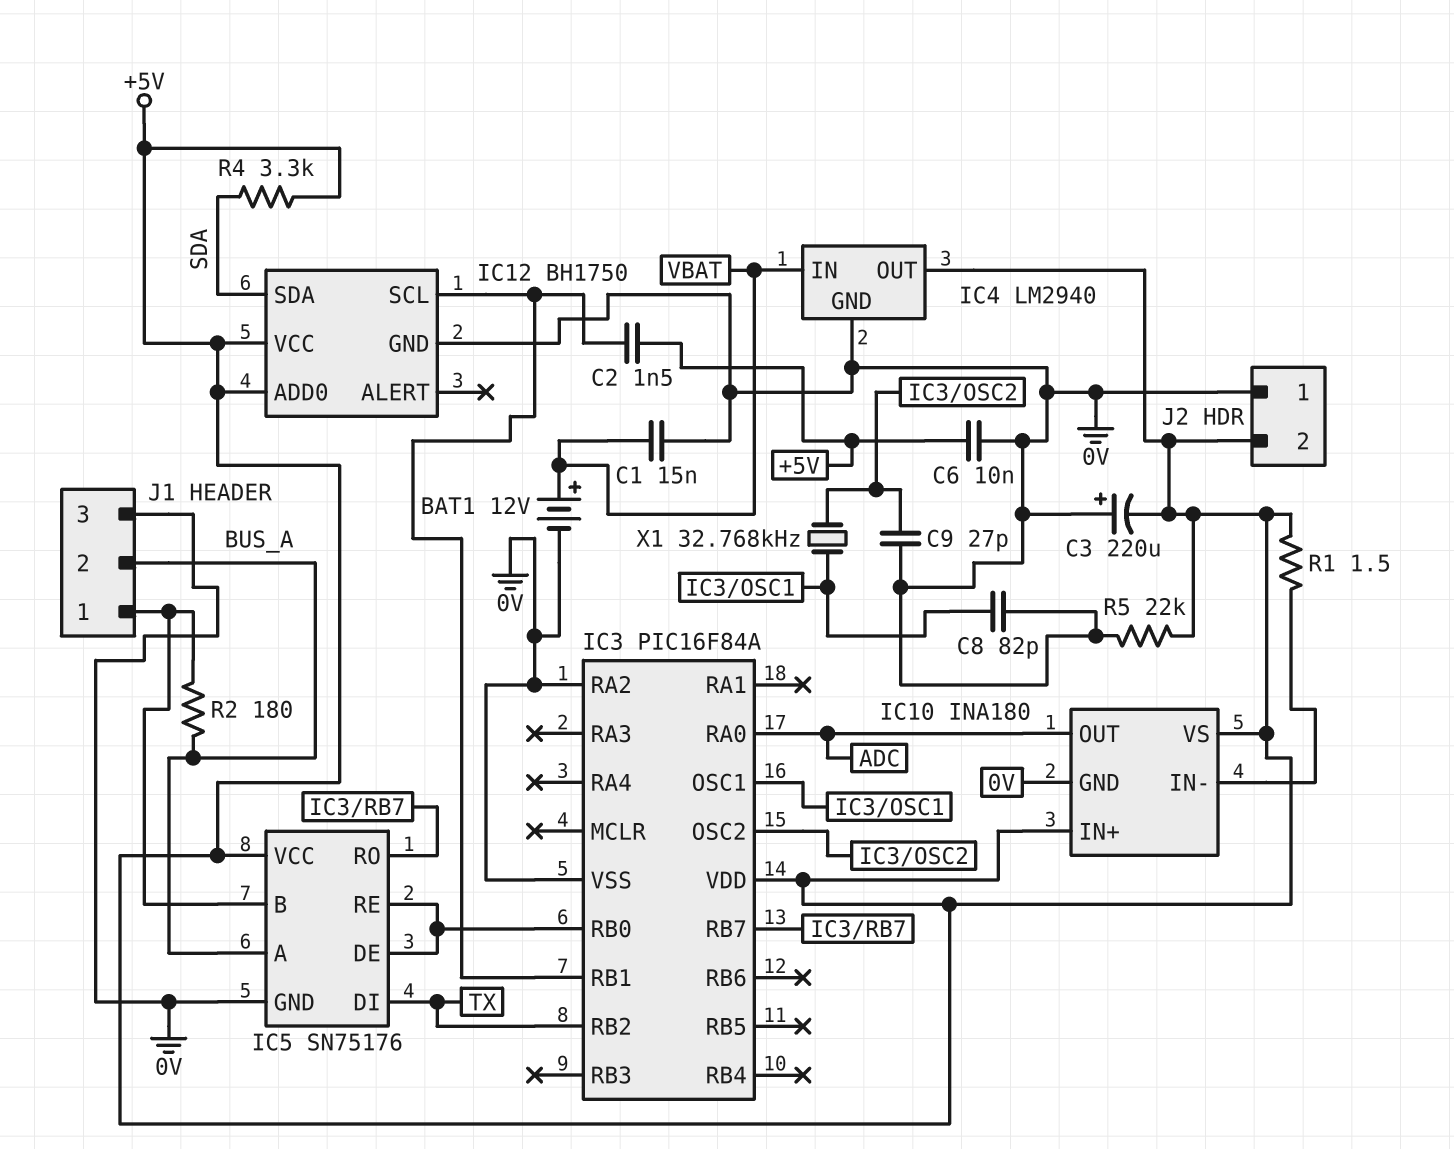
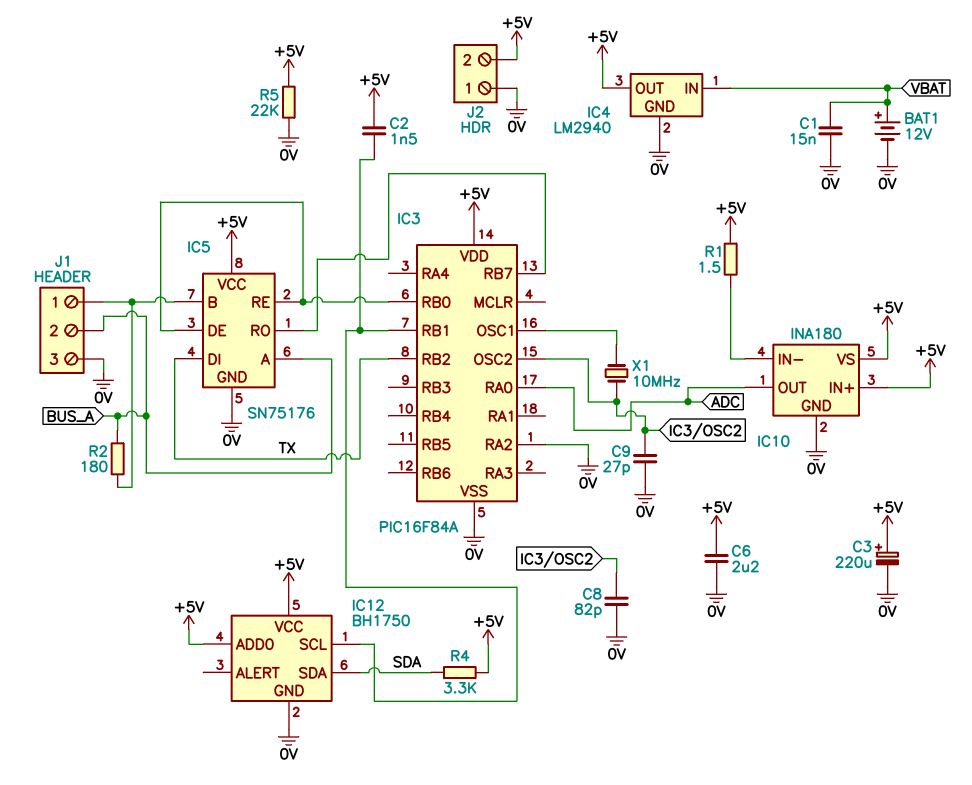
C3: 220uF (plus 0V, minus +5V) -> 220uF (plus +5V, minus 0V)
C6: 10nF (+5V, 0V) -> 2.2uF (+5V, 0V)
C8: 82pF (0V, IC3/OSC1) -> 82pF (0V, IC3/OSC2)
X1: 32.768kHz (IC3/OSC1, IC3/OSC2) -> 10MHz (IC3/OSC1, IC3/OSC2)

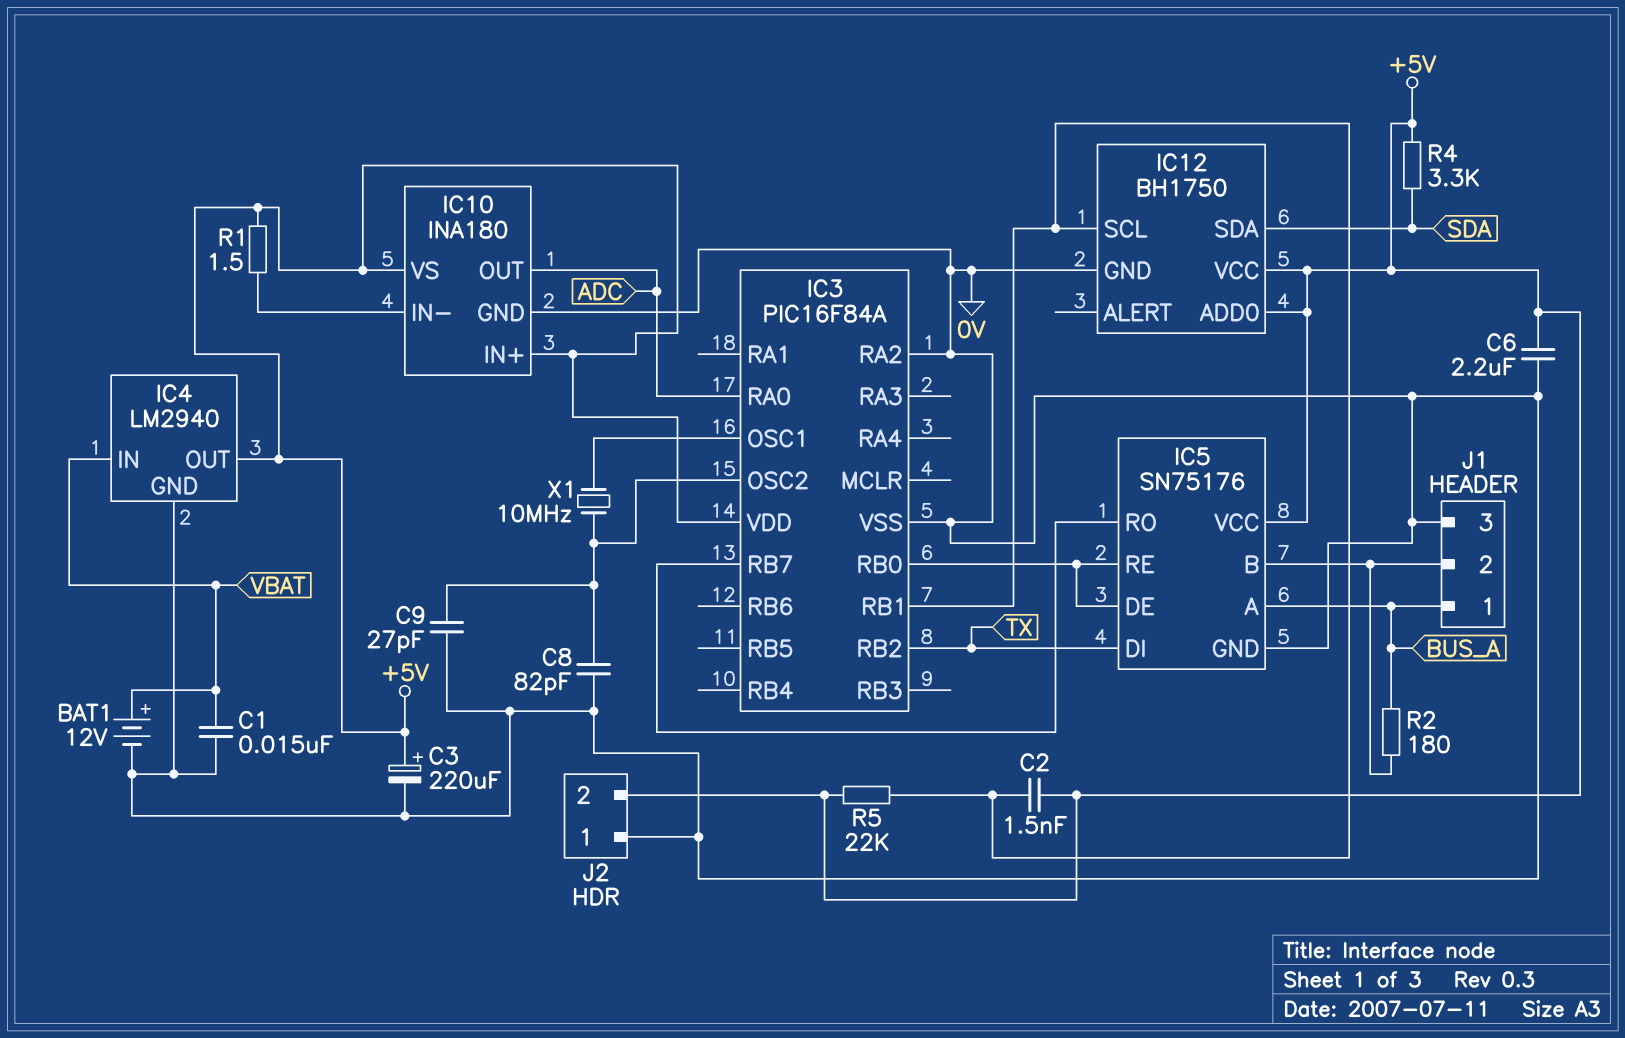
J1 pin 1: IC5/B -> BUS_A
J1 pin 2: BUS_A -> IC5/B
R5: 22k (+5V, 0V) -> 22k (+5V, IC3/RB1)

